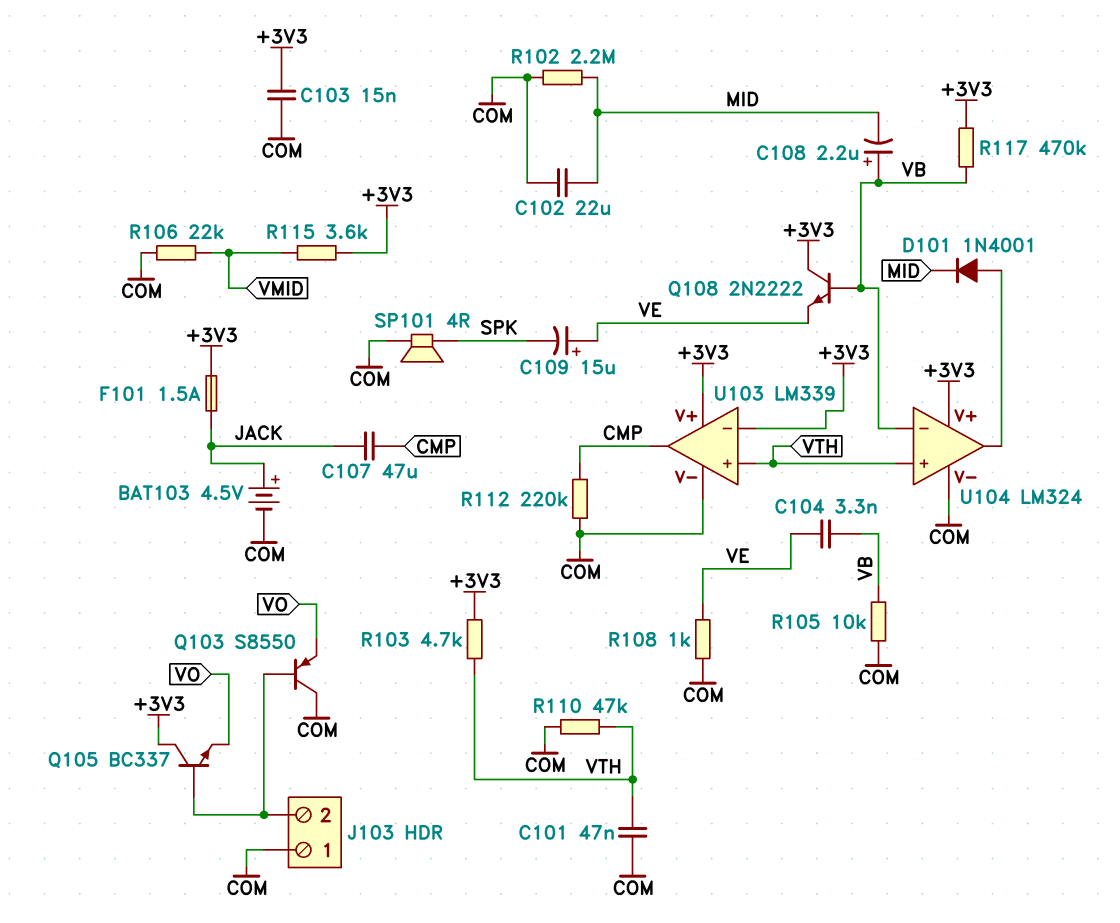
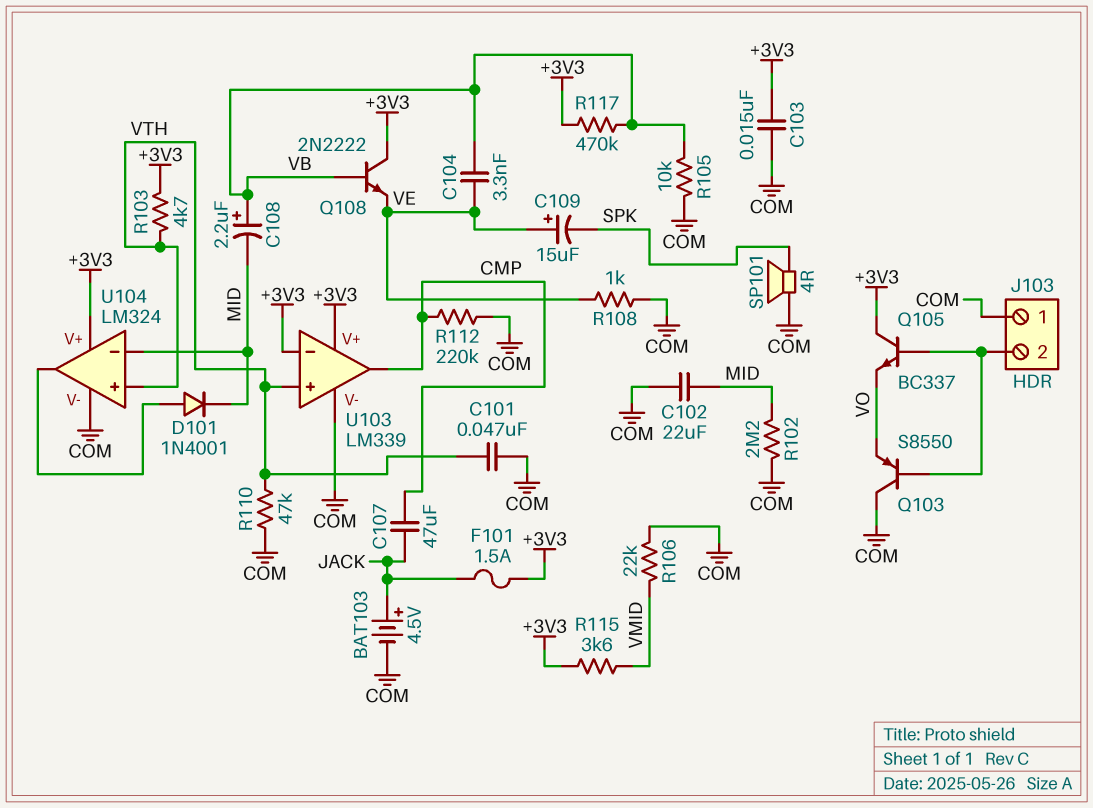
U104 pin in-: VB -> MID

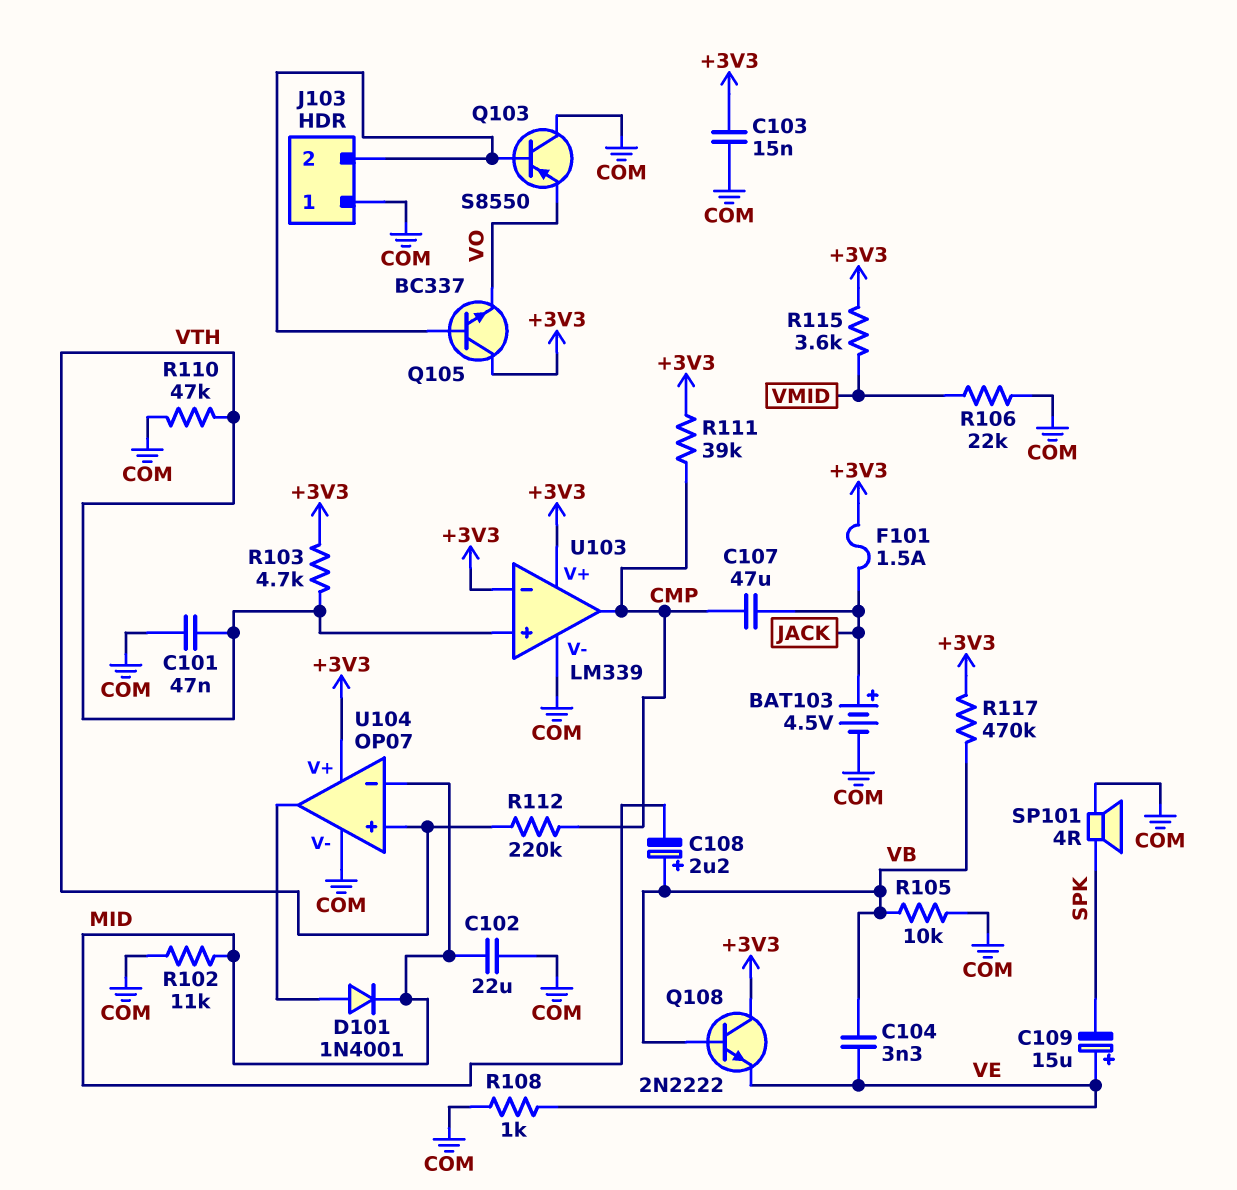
R102: 2.2M (COM, MID) -> 11k (COM, MID)
R111: none -> 39k (+3V3, CMP)
R112: 220k (CMP, COM) -> 220k (CMP, VTH)
U104: LM324 -> OP07

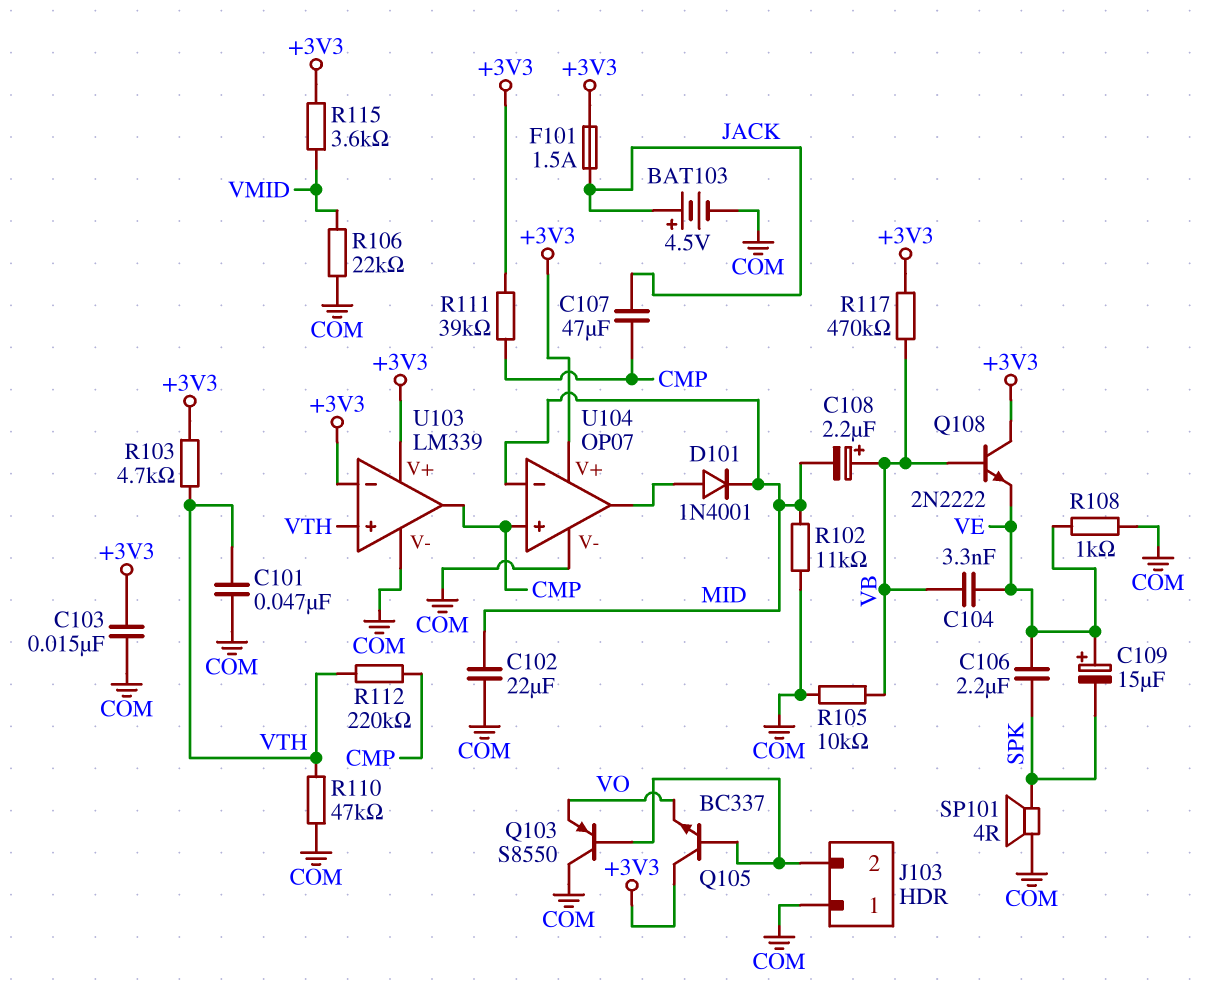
C106: none -> 2.2uF (SPK, VE)
U104 pin in+: VTH -> CMP

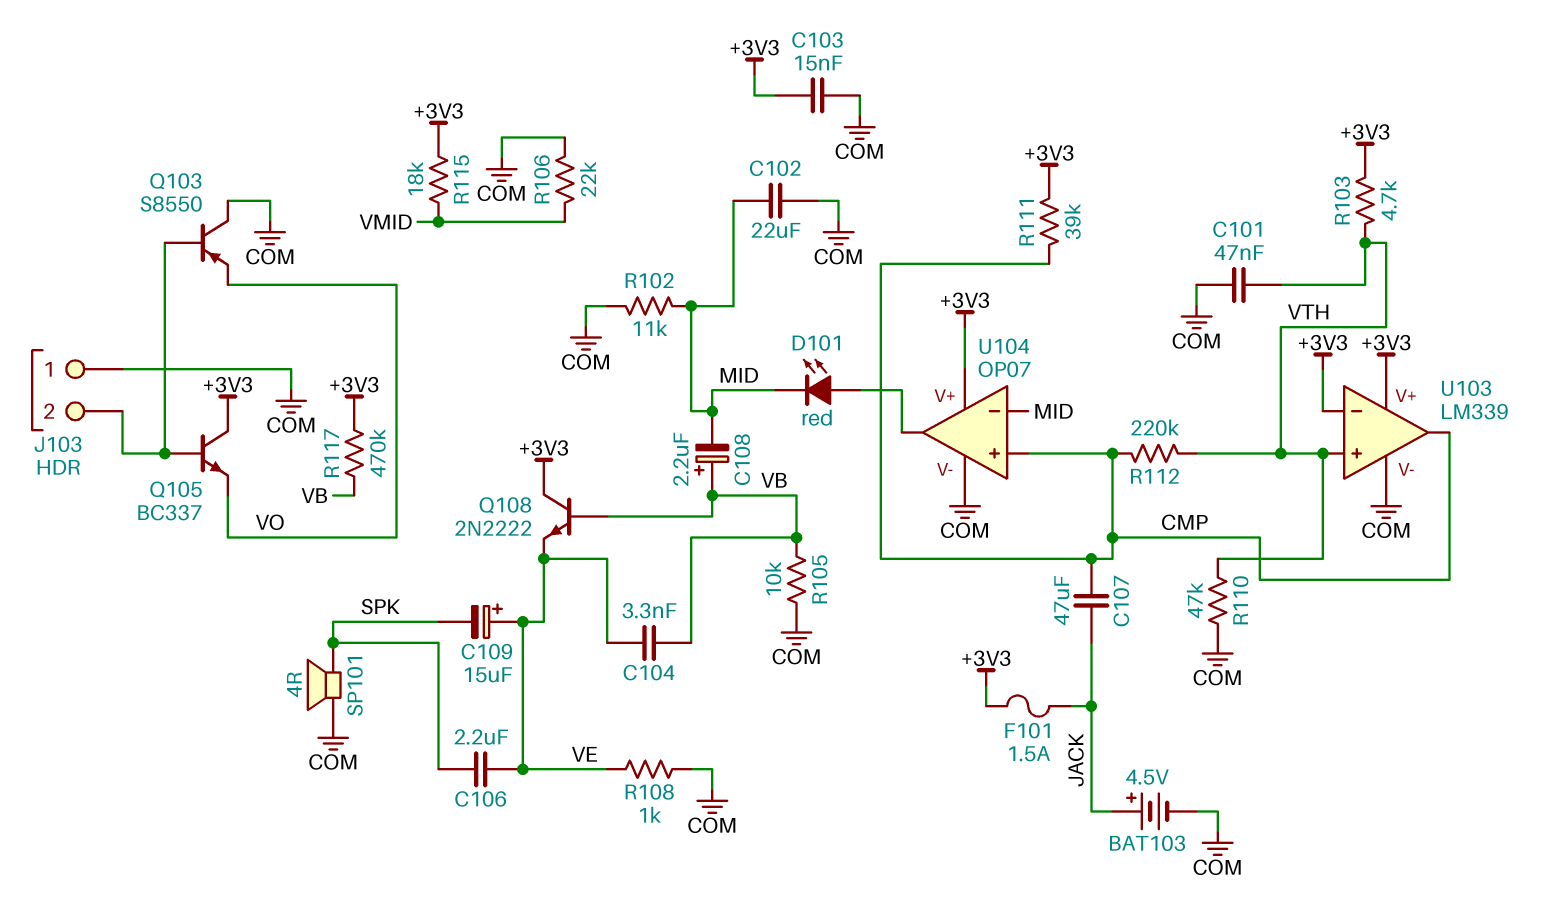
D101: diode 1N4001 (A U104/out, K MID) -> LED red (A U104/out, K MID)
R115: 3.6k (+3V3, VMID) -> 18k (+3V3, VMID)

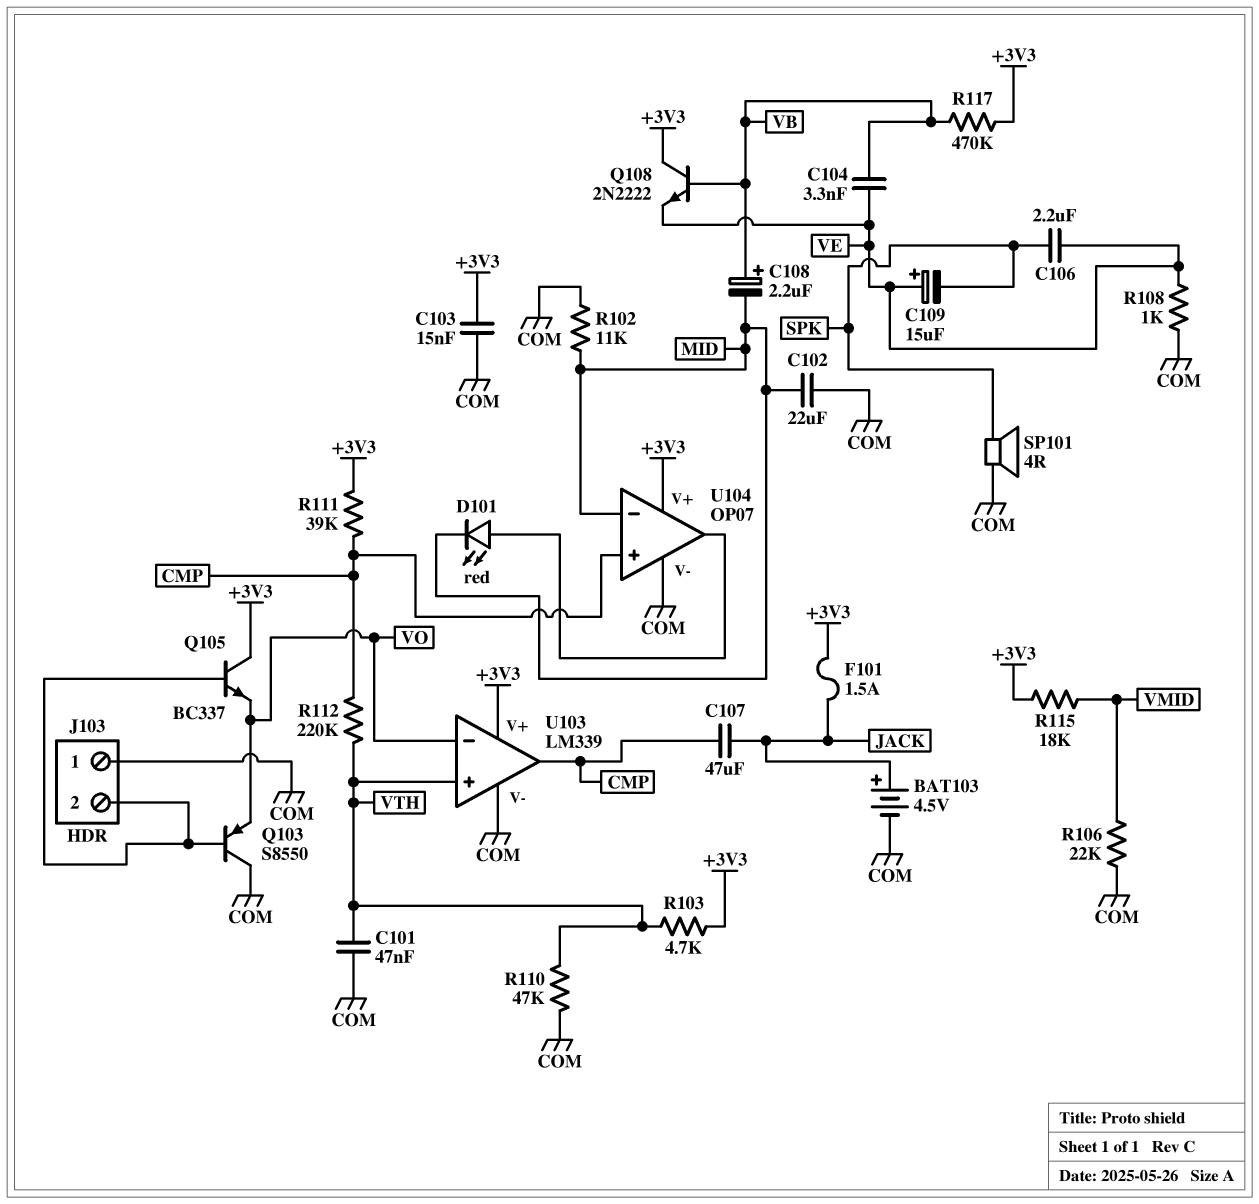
R105: 10k (COM, VB) -> none
U103 pin in-: +3V3 -> VO

